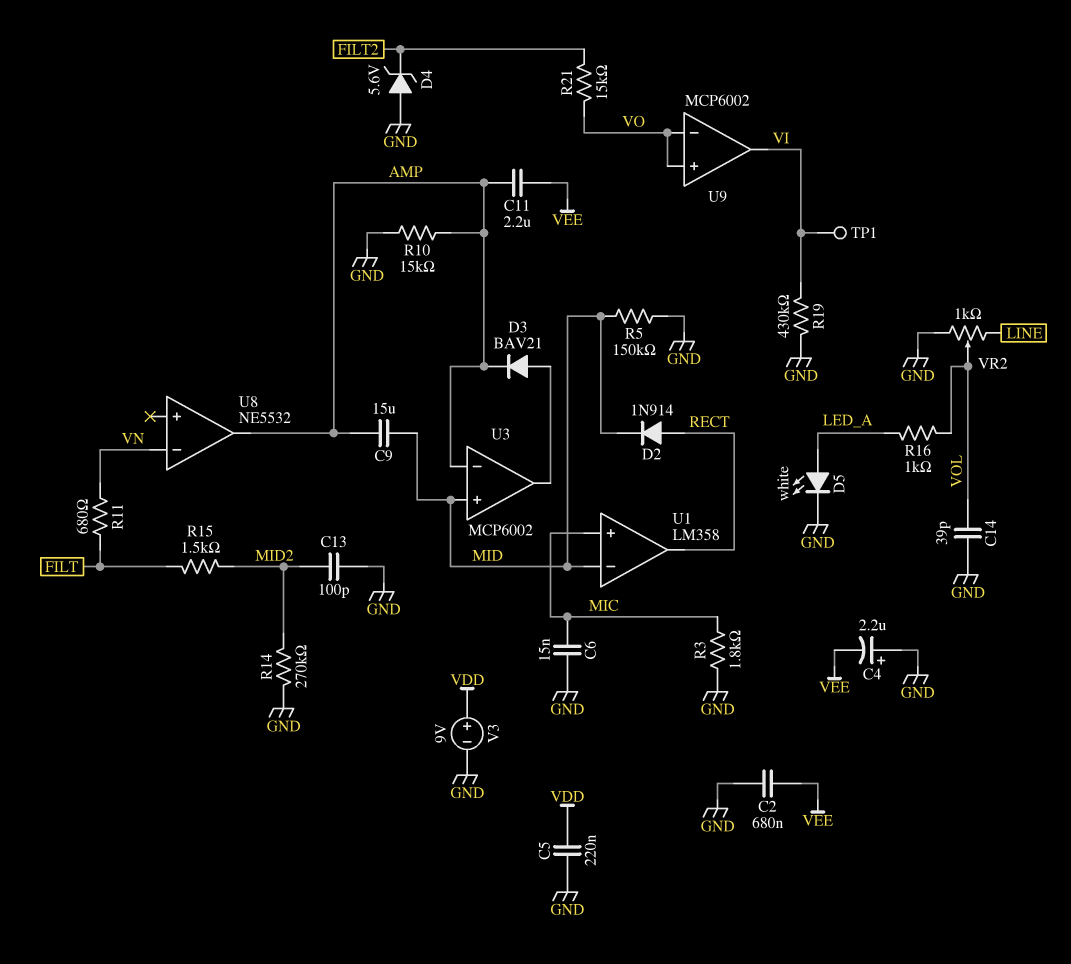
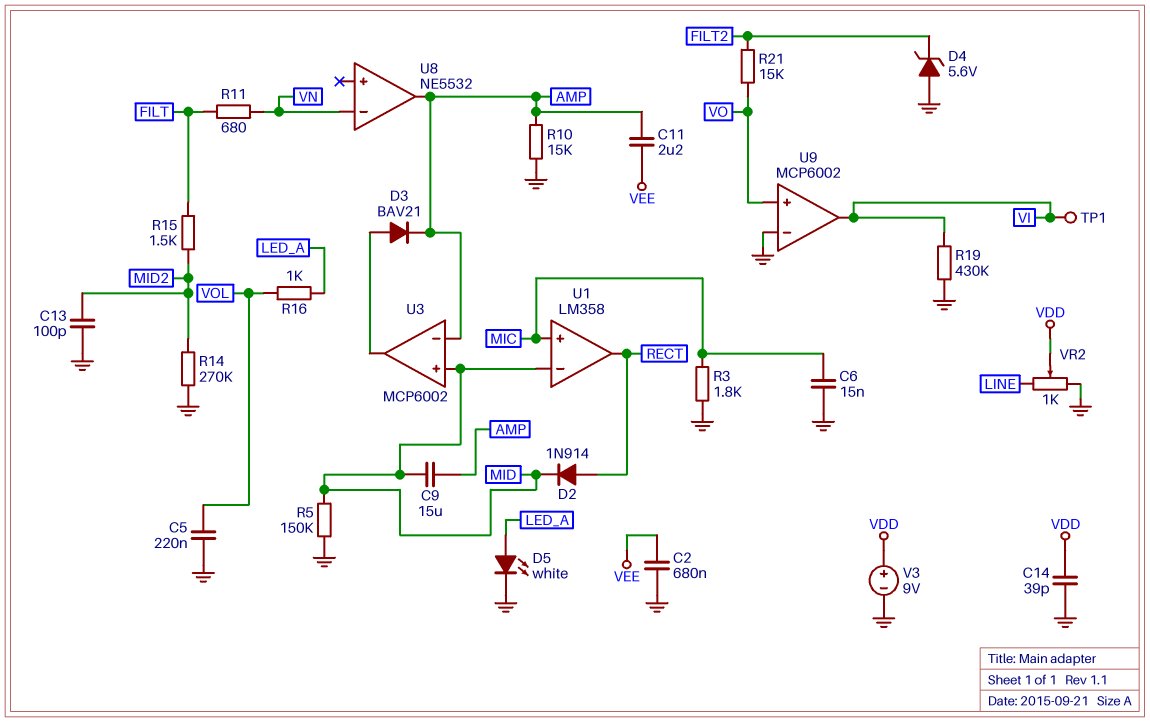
C4: 2.2uF (plus GND, minus VEE) -> none
C5: 220nF (GND, VDD) -> 220nF (GND, VOL)
C14: 39pF (GND, VOL) -> 39pF (GND, VDD)
U9 pin in-: VO -> GND
VR2: 1k (GND, LINE, wiper VOL) -> 1k (GND, LINE, wiper VDD)

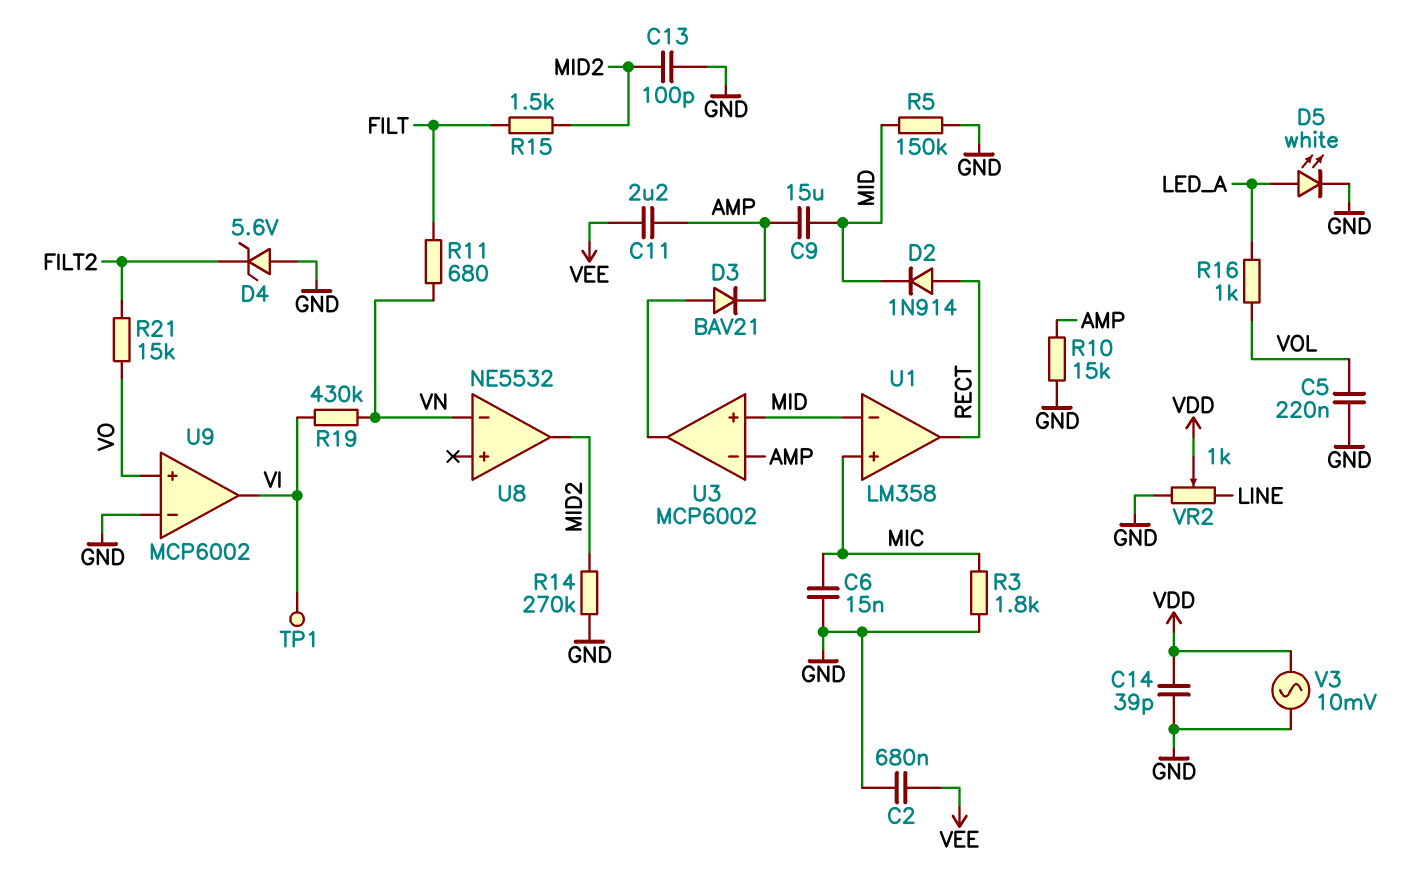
R19: 430k (GND, VI) -> 430k (VI, VN)
U8 pin out: AMP -> MID2
V3: 9V (plus VDD, minus GND) -> AC 10mV (GND, VDD)

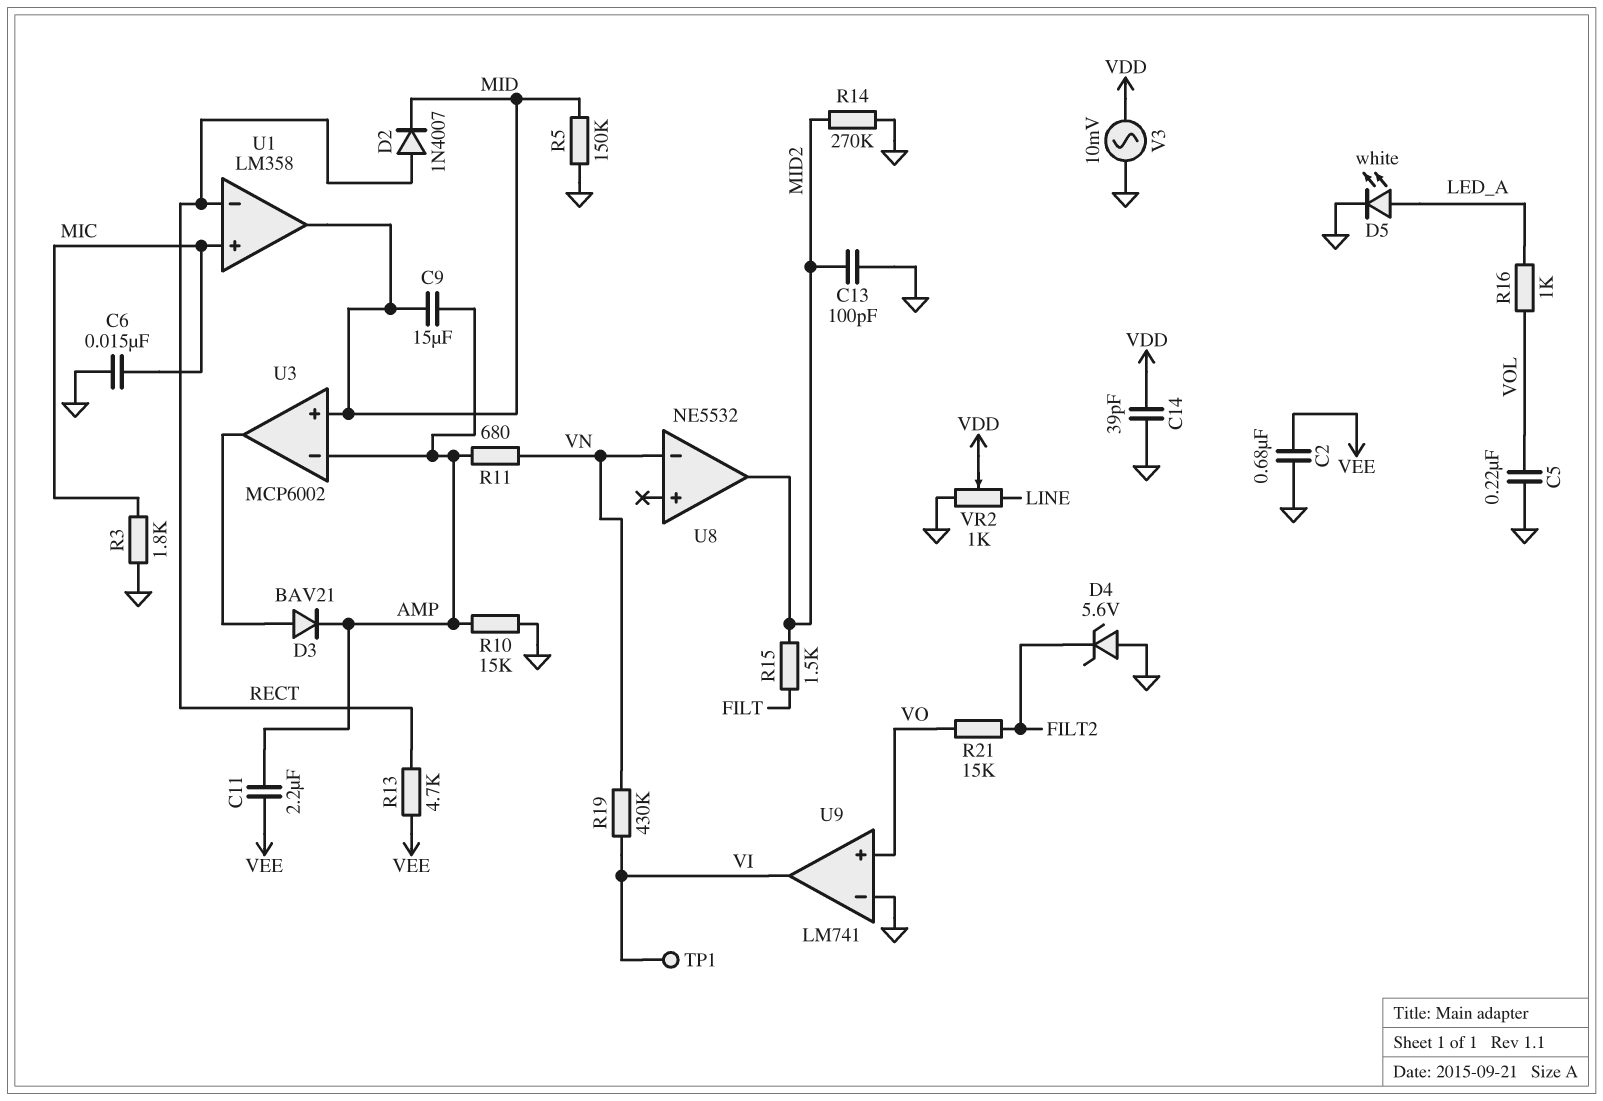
D2: diode 1N914 (A RECT, K MID) -> diode 1N4007 (A RECT, K MID)
R11: 680 (FILT, VN) -> 680 (AMP, VN)
R13: none -> 4.7k (RECT, VEE)
U1 pin in-: MID -> RECT
U1 pin out: RECT -> MID
U9: MCP6002 -> LM741

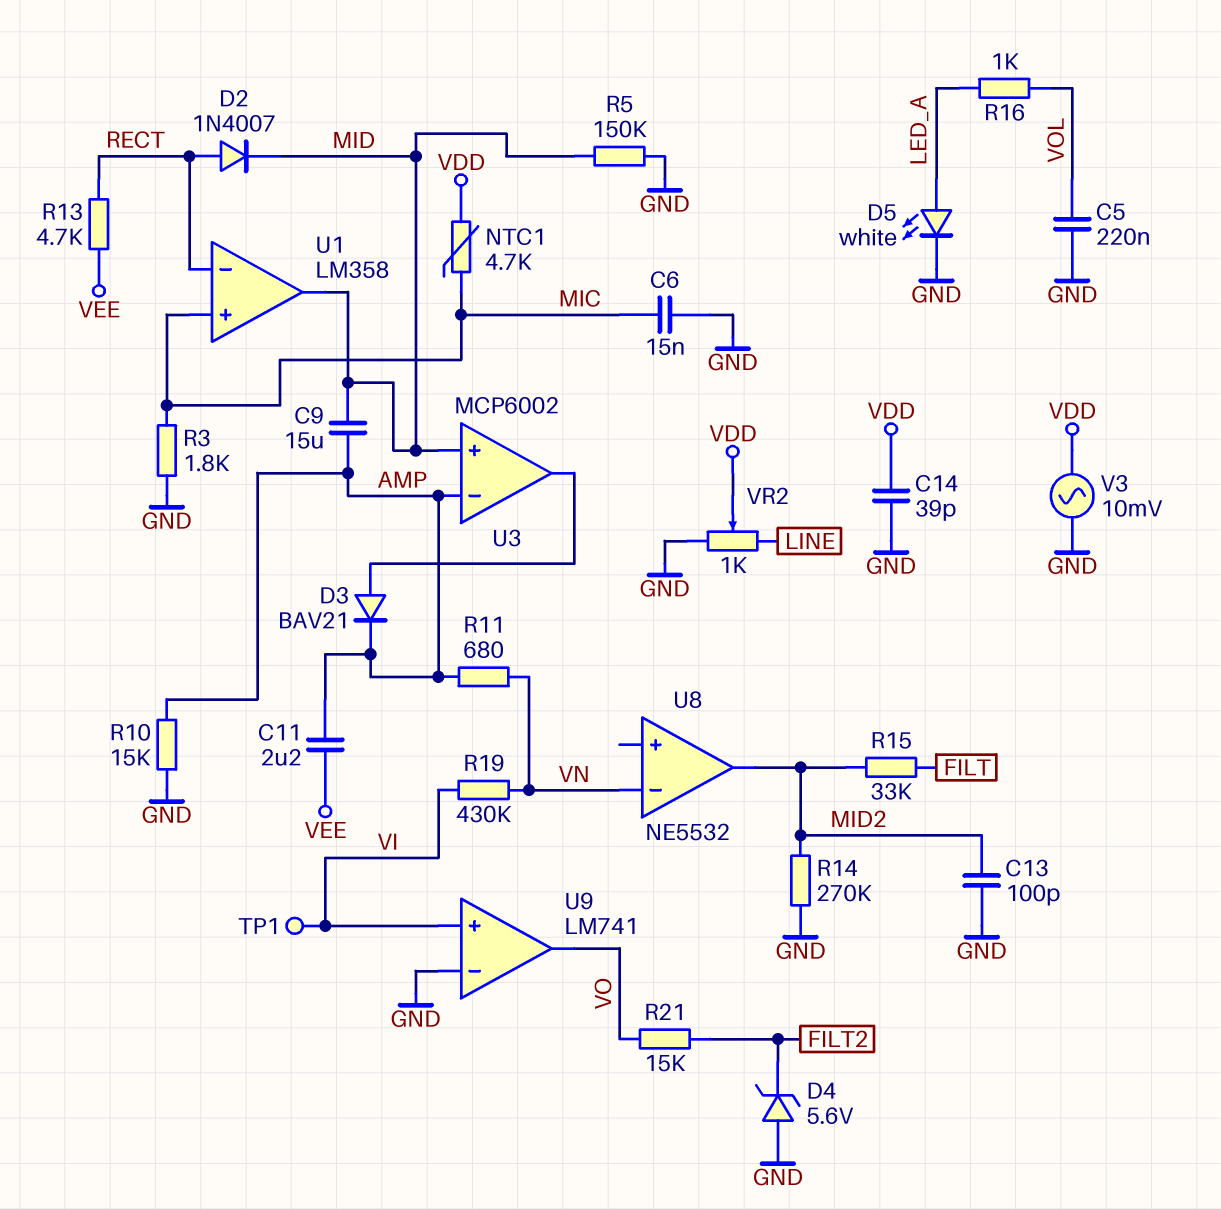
C2: 680nF (GND, VEE) -> none
NTC1: none -> 4.7k (MIC, VDD)
R15: 1.5k (FILT, MID2) -> 33k (FILT, MID2)
U9 pin in+: VO -> VI
U9 pin out: VI -> VO

